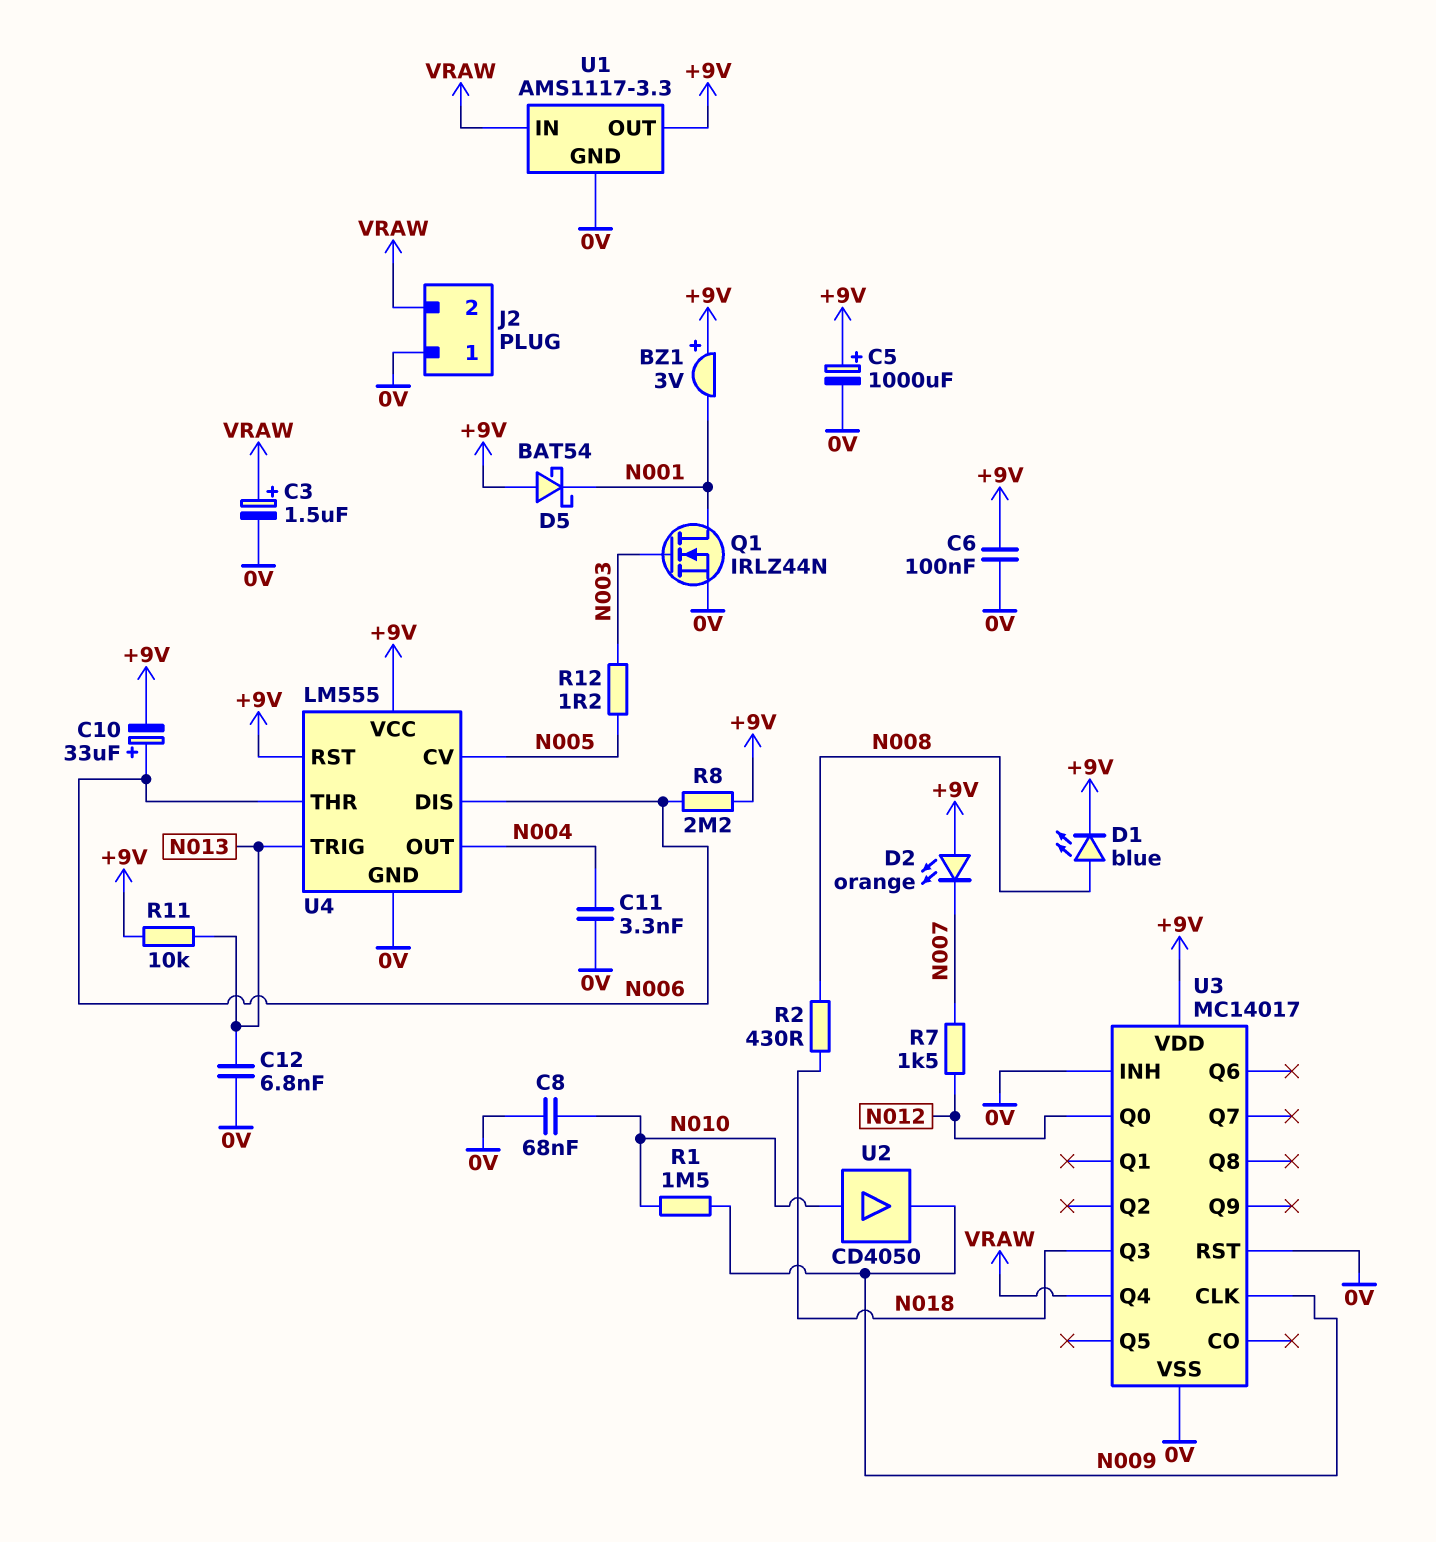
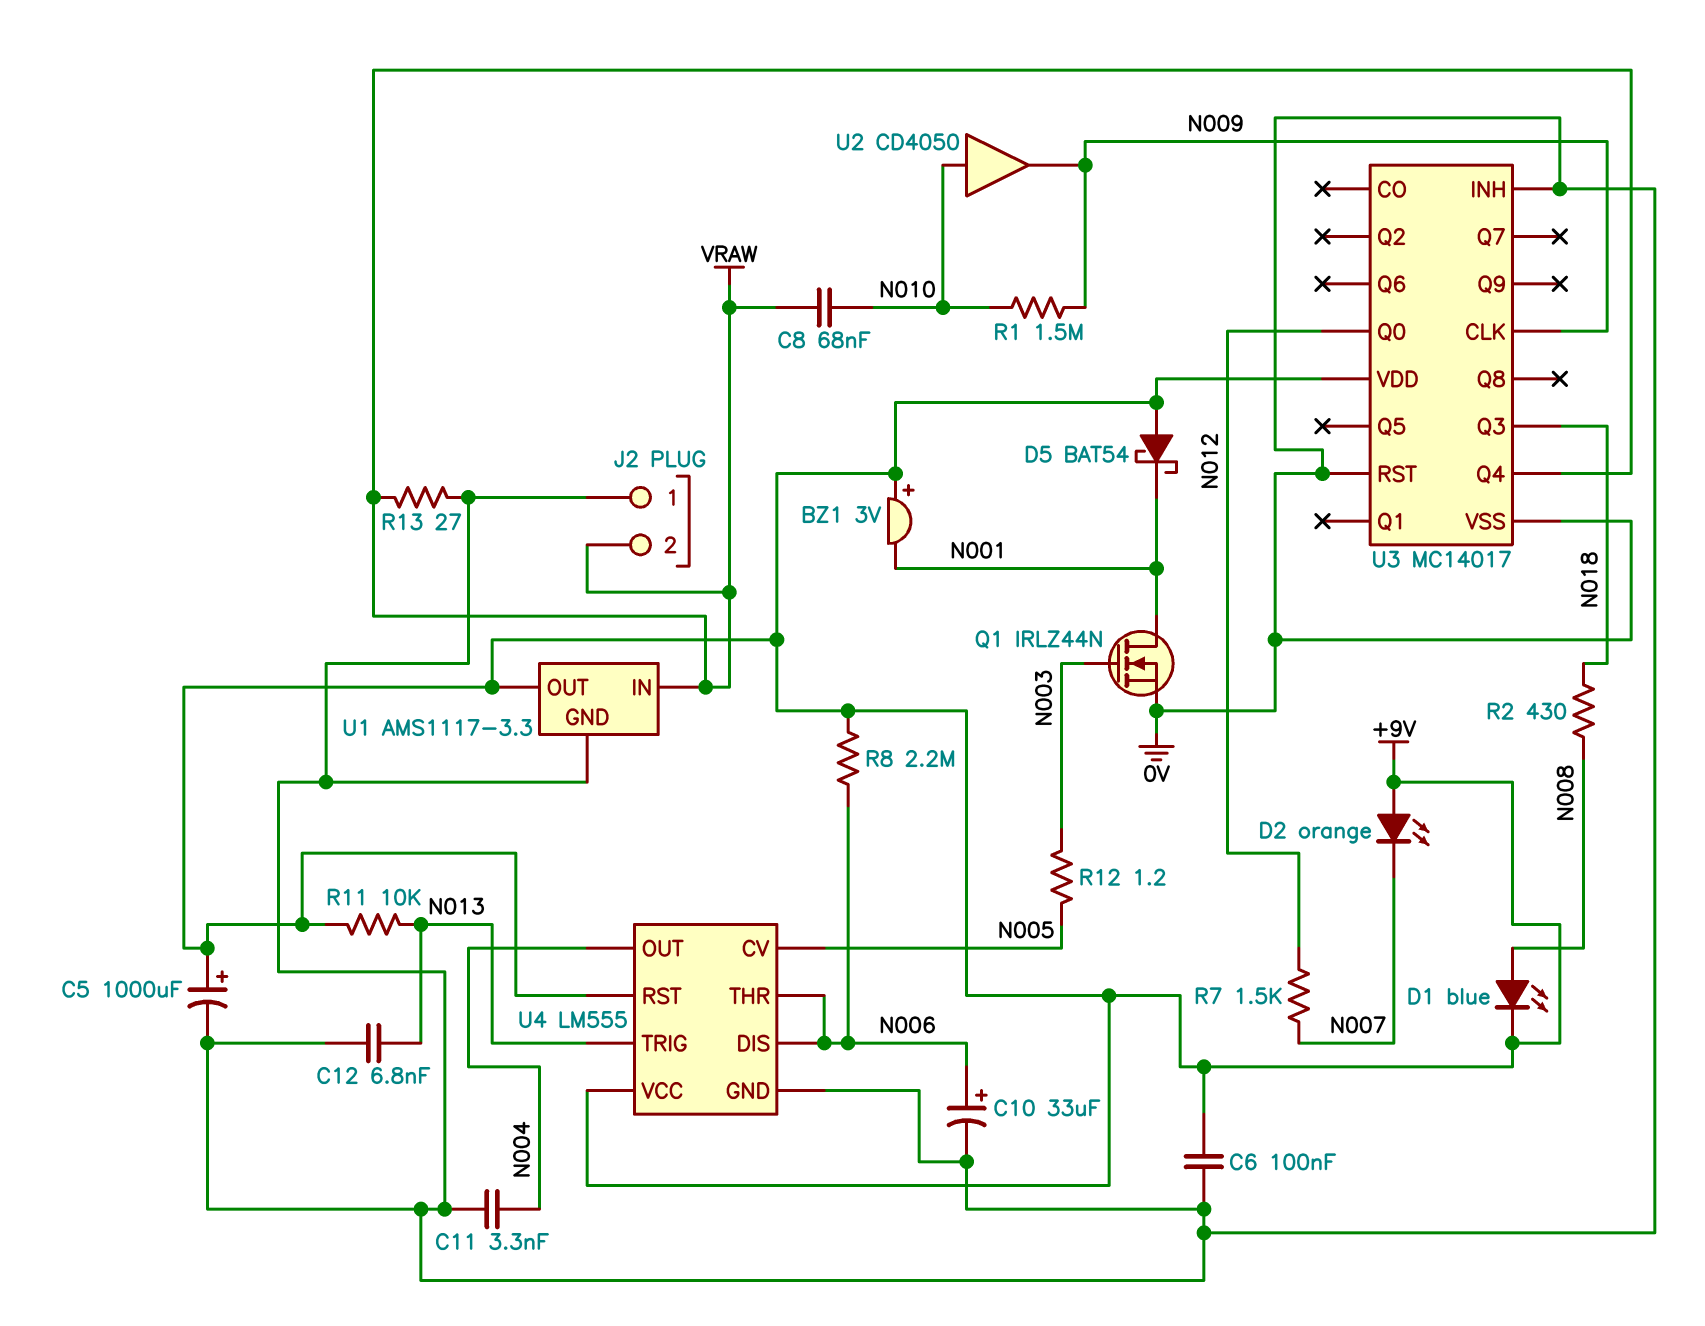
C3: 1.5uF (plus VRAW, minus 0V) -> none
C8: 68nF (0V, N010) -> 68nF (N010, VRAW)
C10: 33uF (plus N006, minus +9V) -> 33uF (plus N006, minus 0V)
R13: none -> 27 (0V, VRAW)

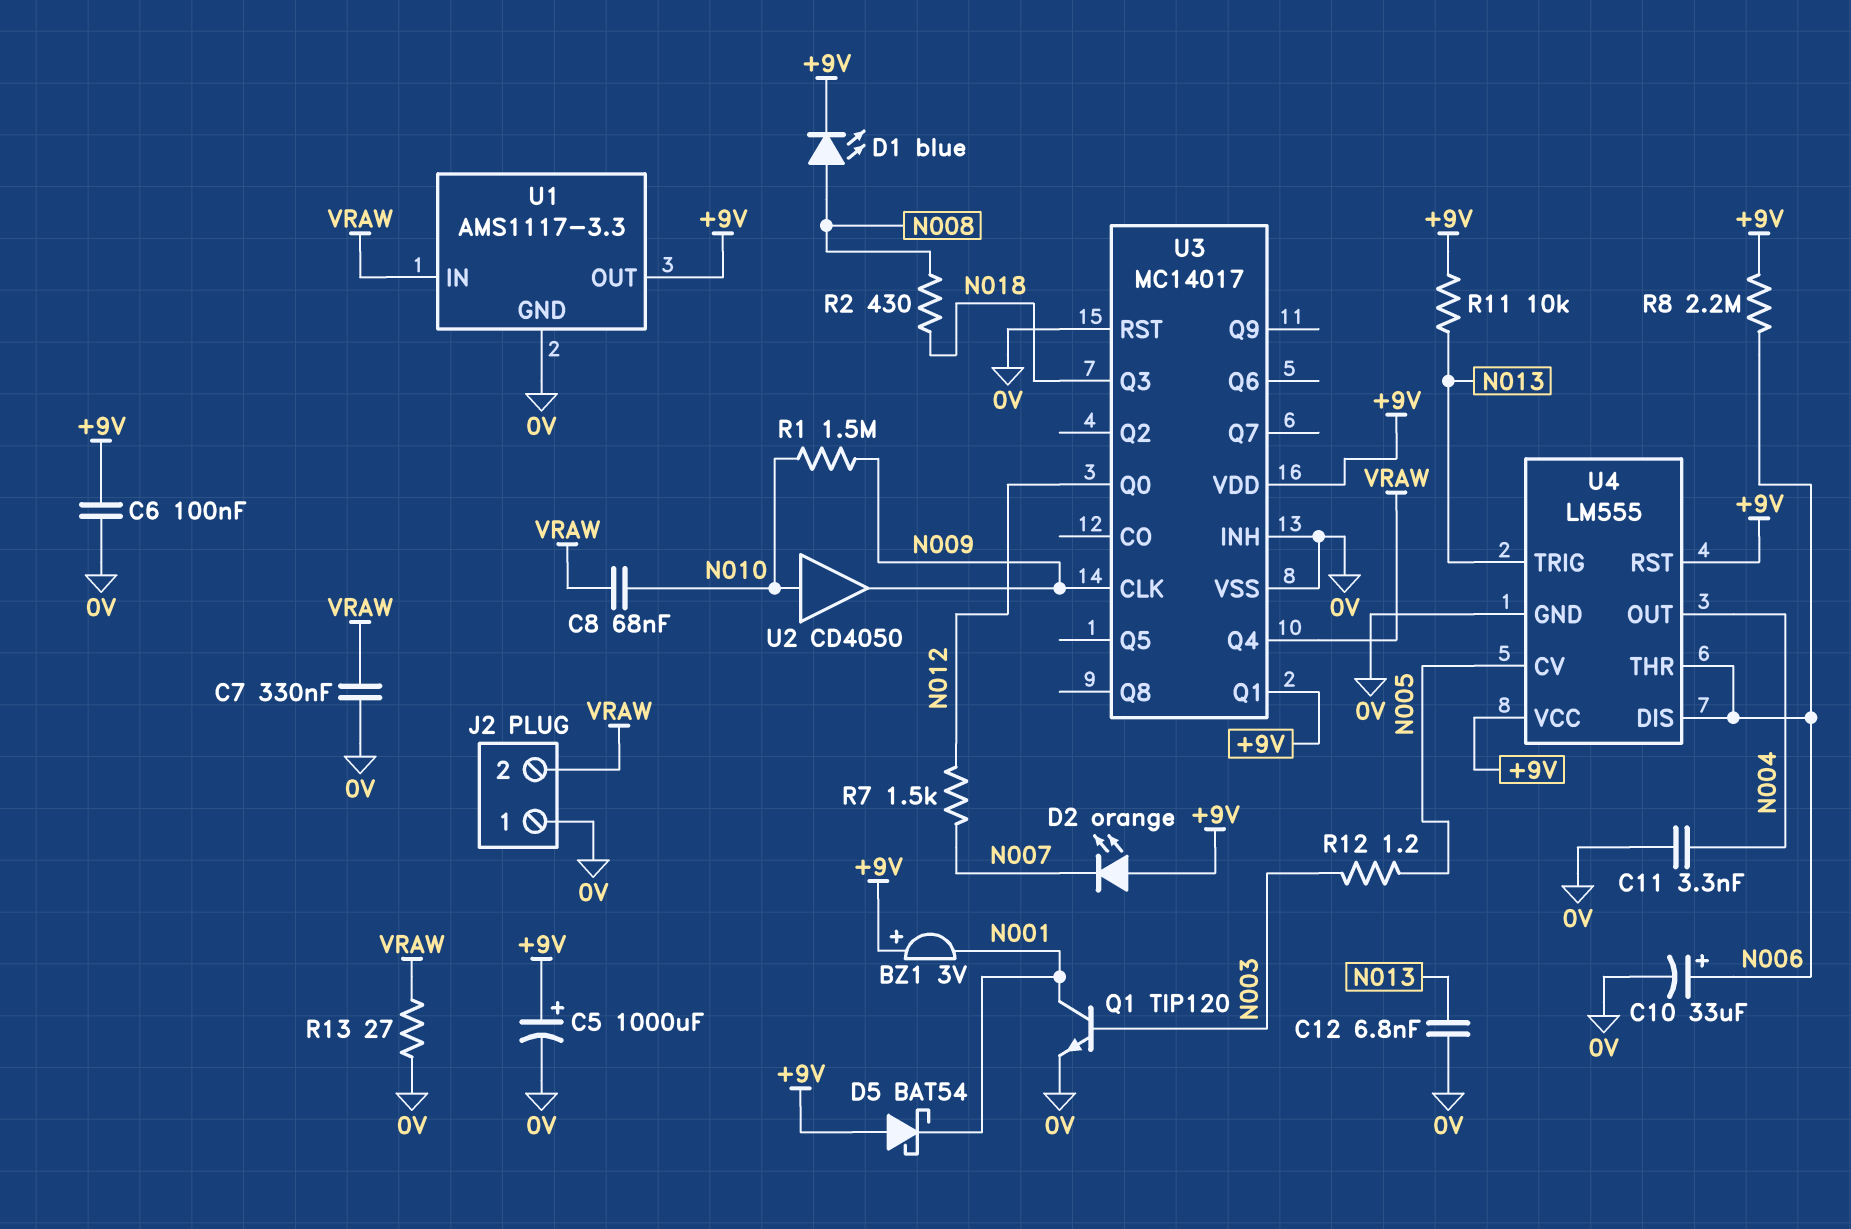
C7: none -> 330nF (0V, VRAW)
Q1: NMOS IRLZ44N (G N003, D N001, S 0V) -> NPN TIP120 (B N003, C N001, E 0V)
U3 pin Q1: none -> +9V

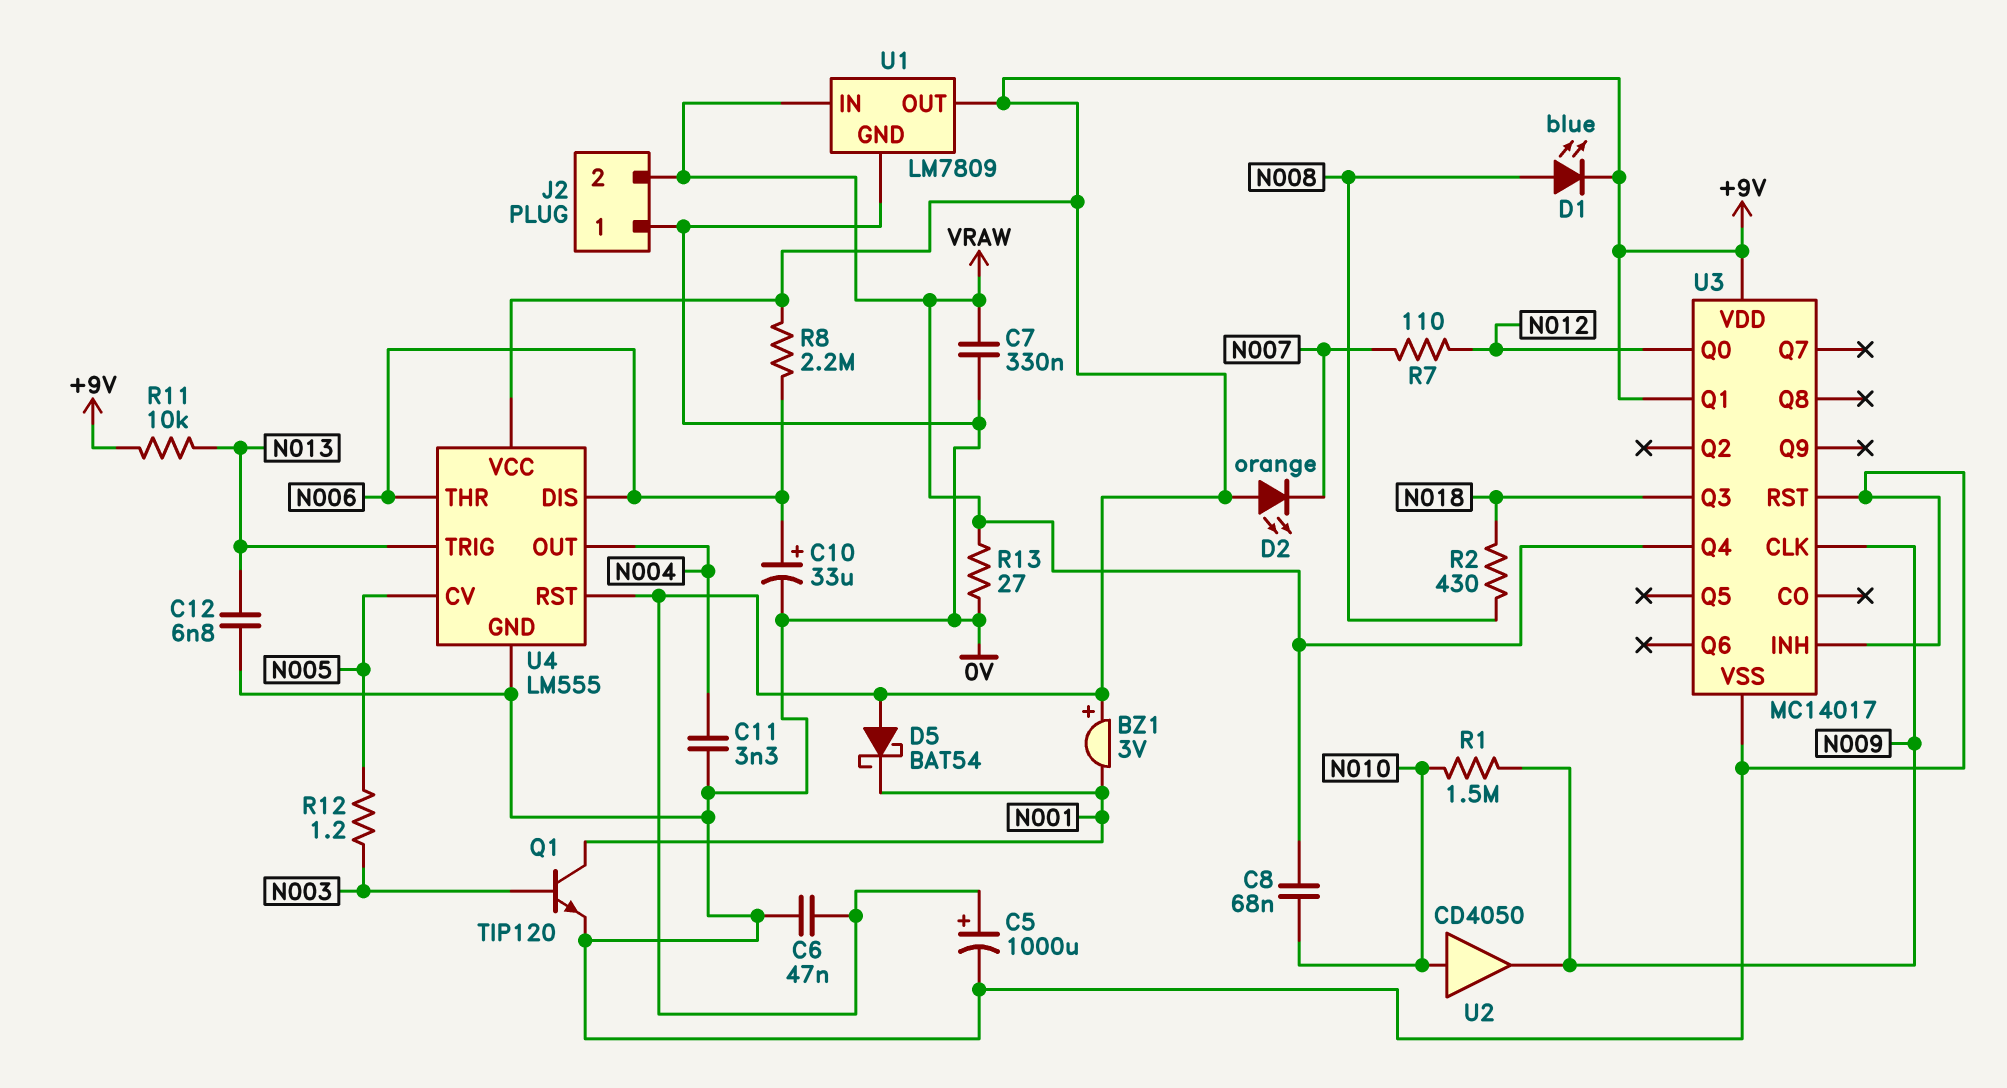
C6: 100nF (+9V, 0V) -> 47nF (+9V, 0V)
R7: 1.5k (N007, N012) -> 110 (N007, N012)
U1: AMS1117-3.3 -> LM7809

